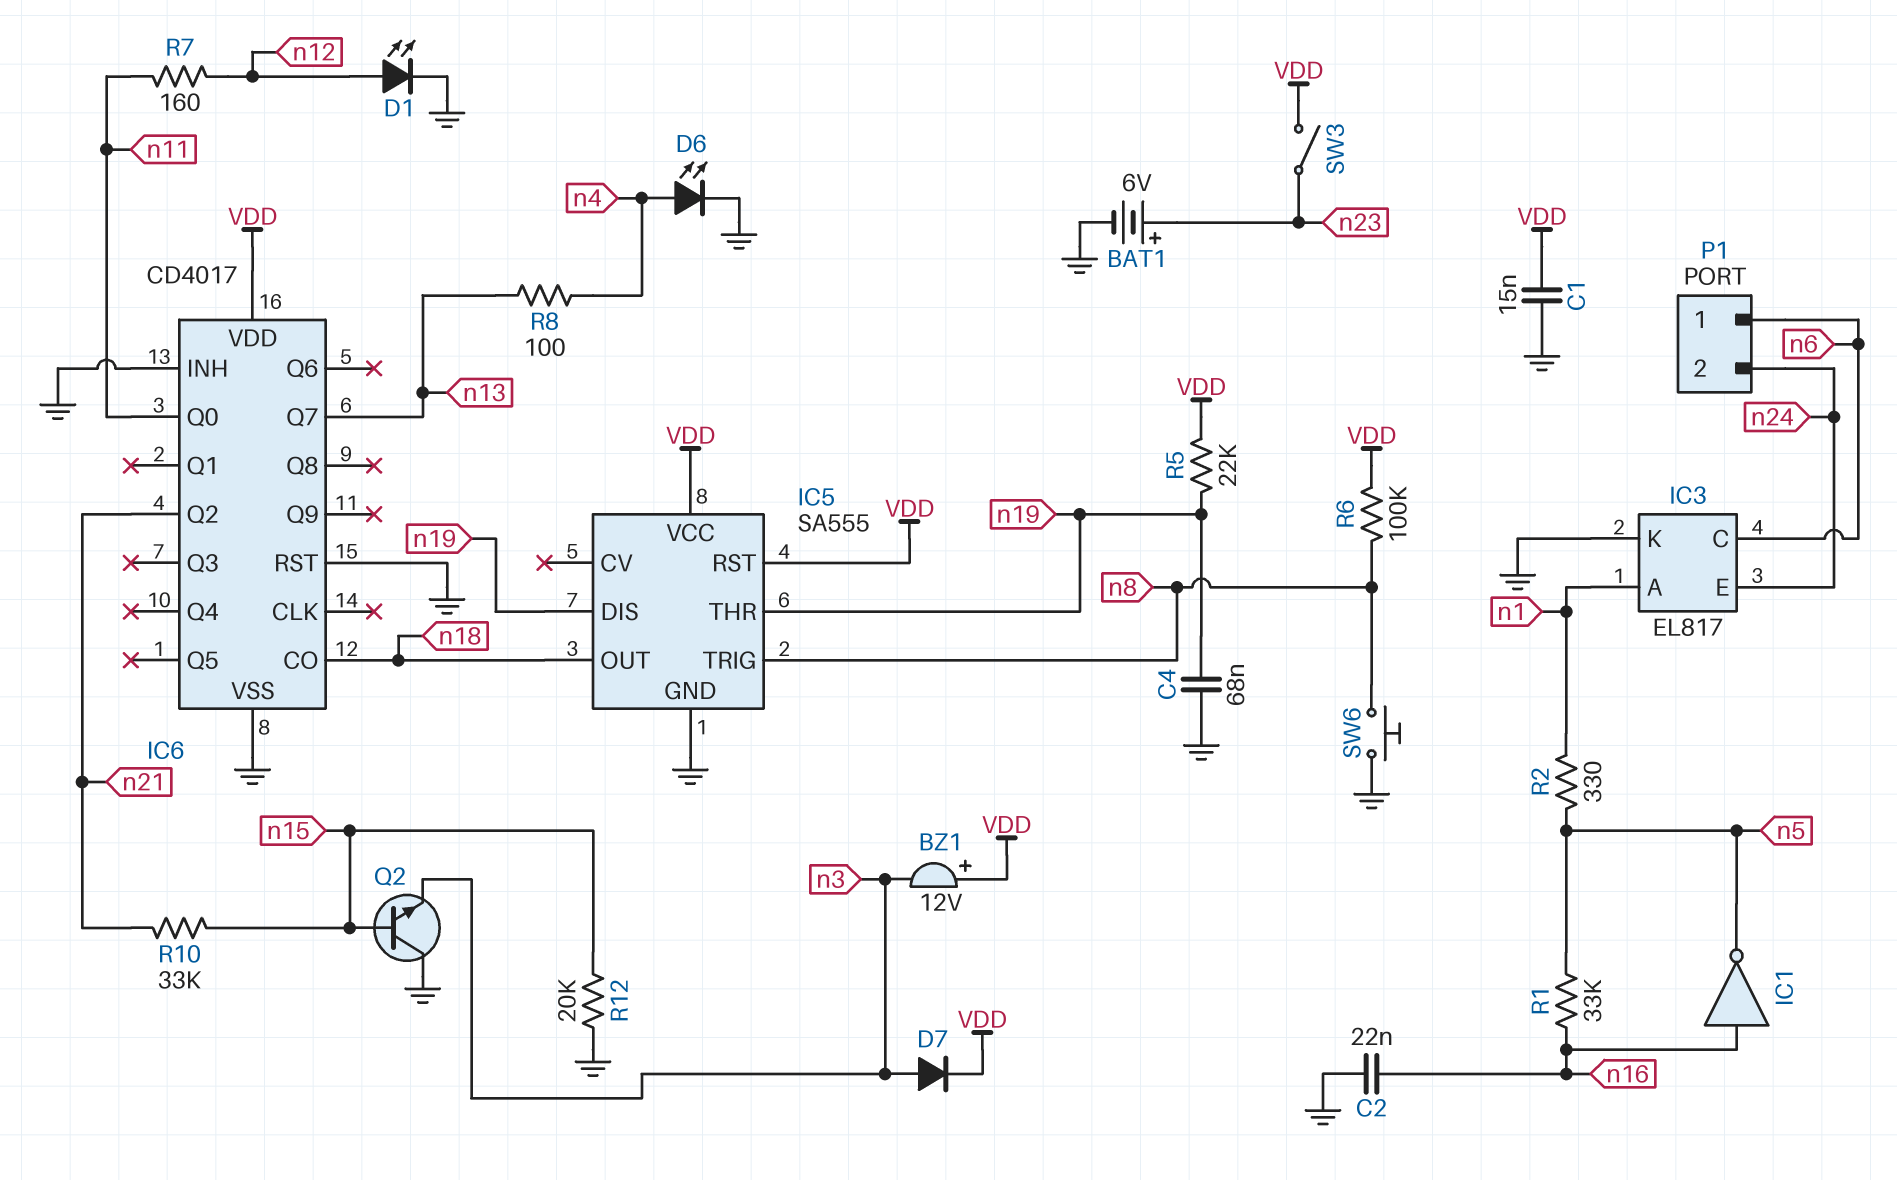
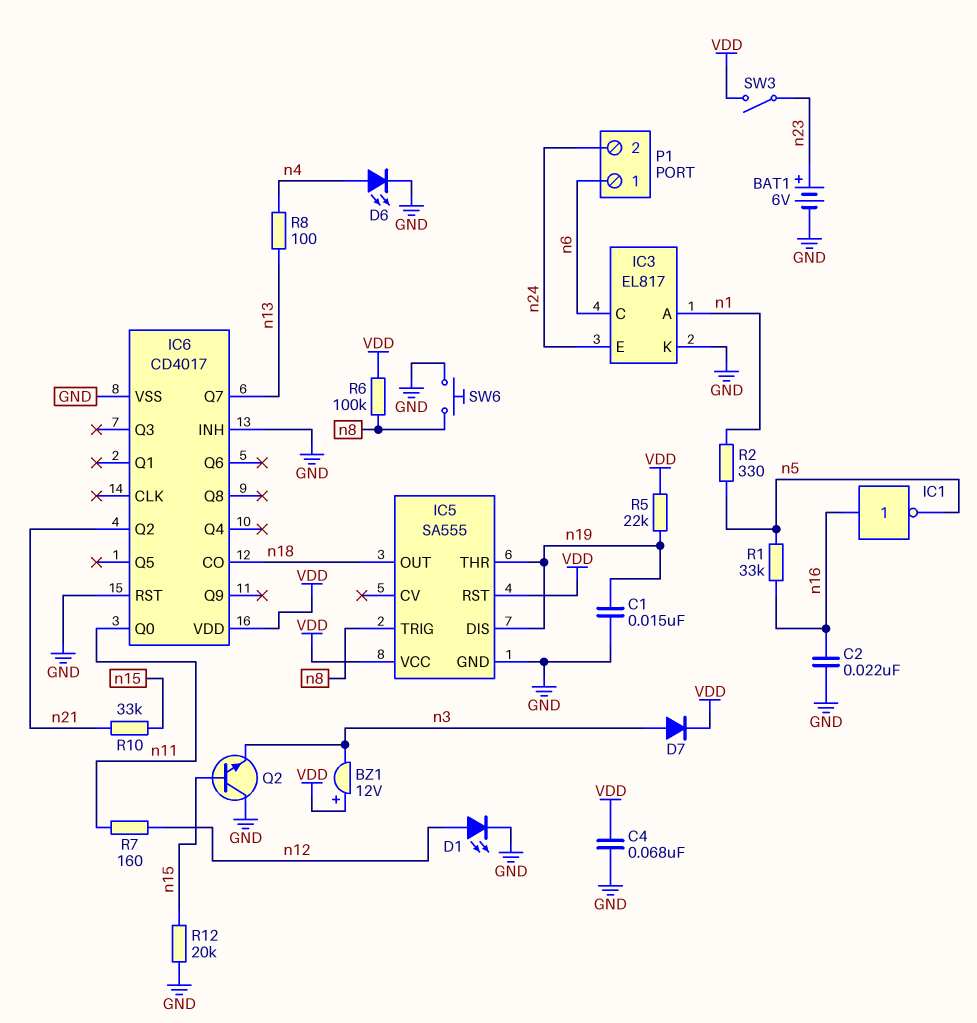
C1: 15nF (GND, VDD) -> 15nF (GND, n19)
C4: 68nF (GND, n19) -> 68nF (GND, VDD)

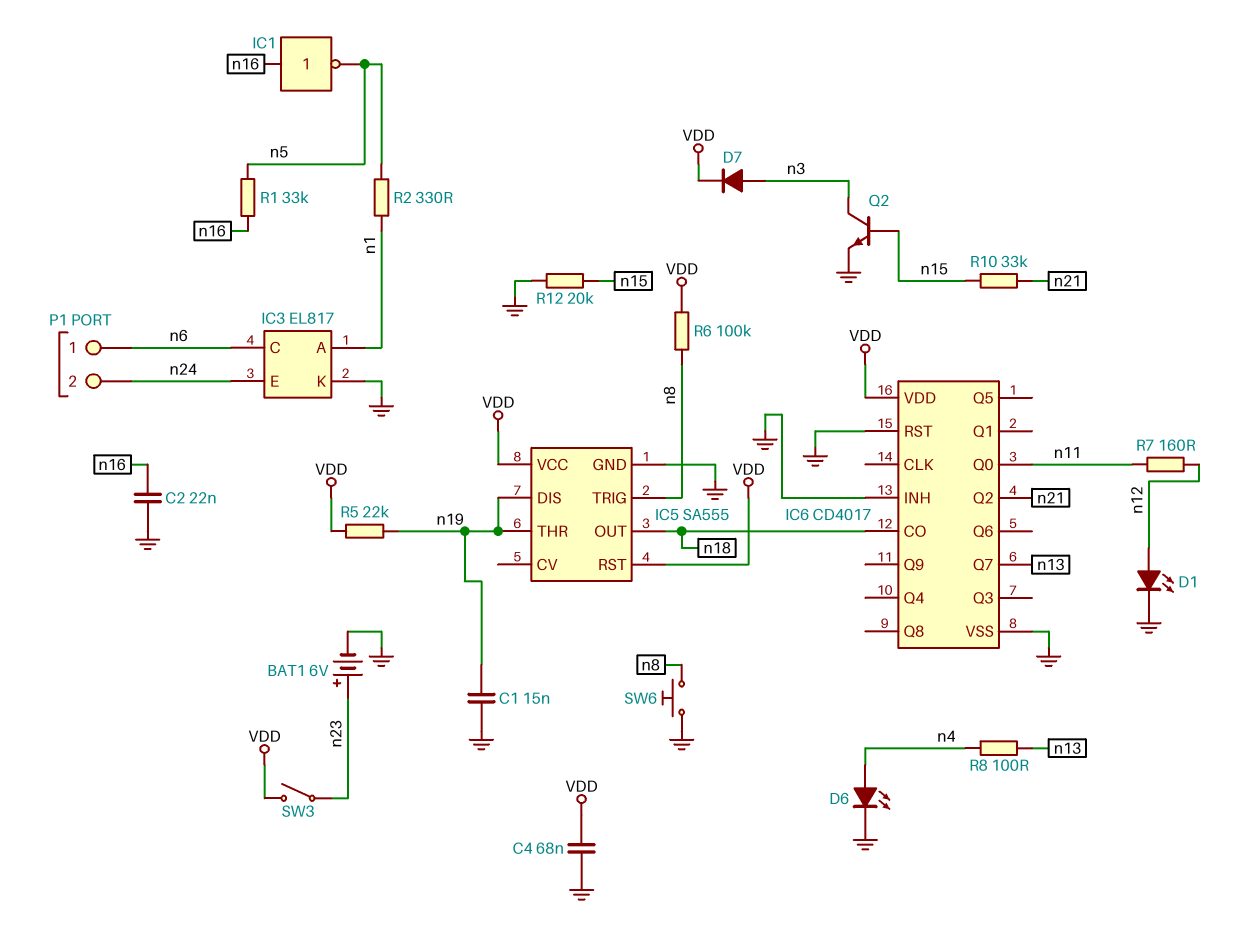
BZ1: buzzer 12V (plus VDD, minus n3) -> none
Q2: NPN (B n15, C GND, E n3) -> NPN (B n15, C n3, E GND)

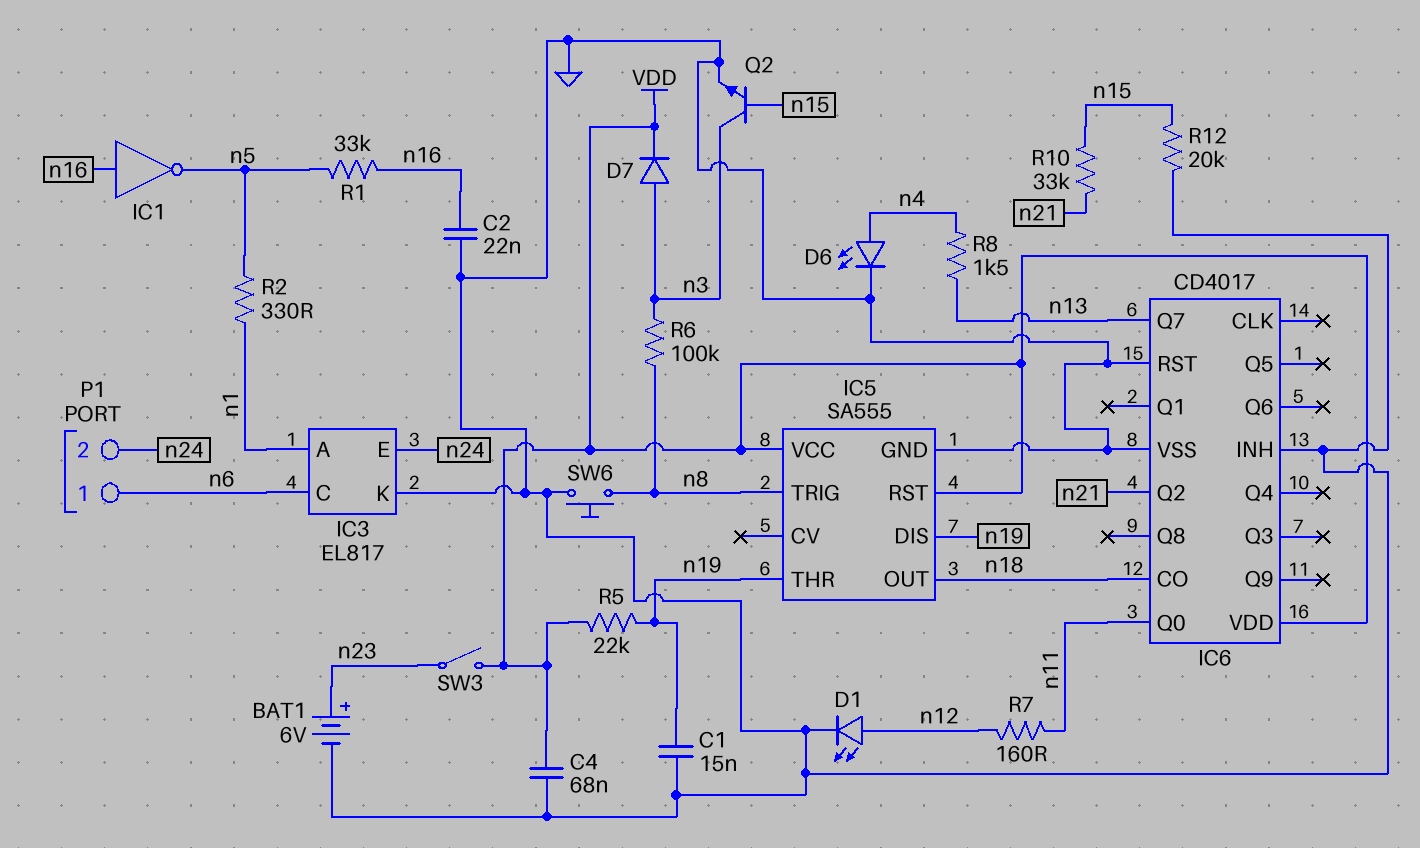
R6: 100k (VDD, n8) -> 100k (n3, n8)
R8: 100 (n4, n13) -> 1.5k (n4, n13)

